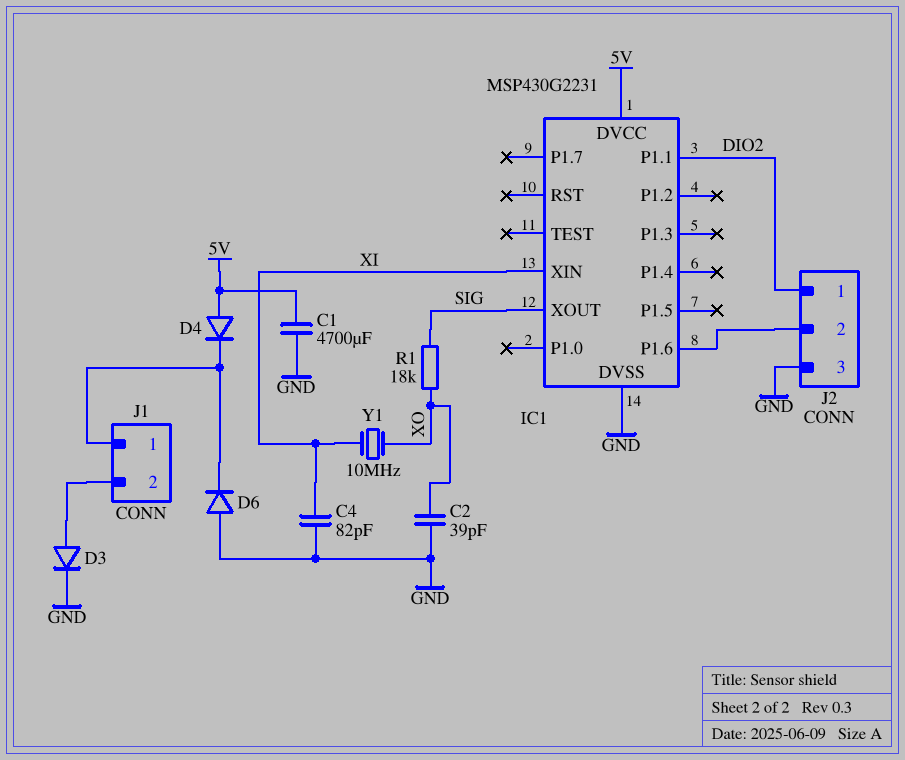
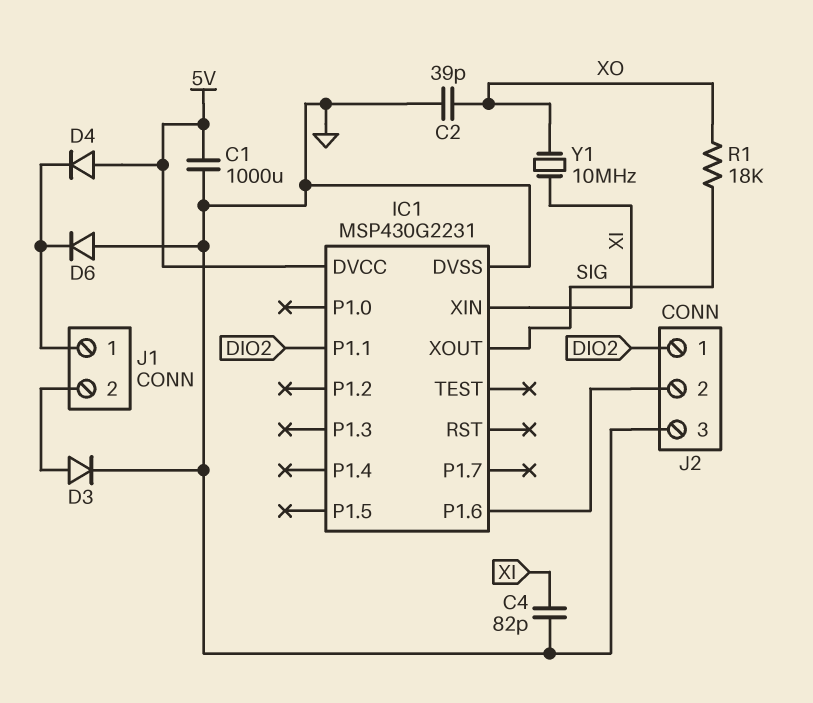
C1: 4700uF (5V, GND) -> 1000uF (5V, GND)

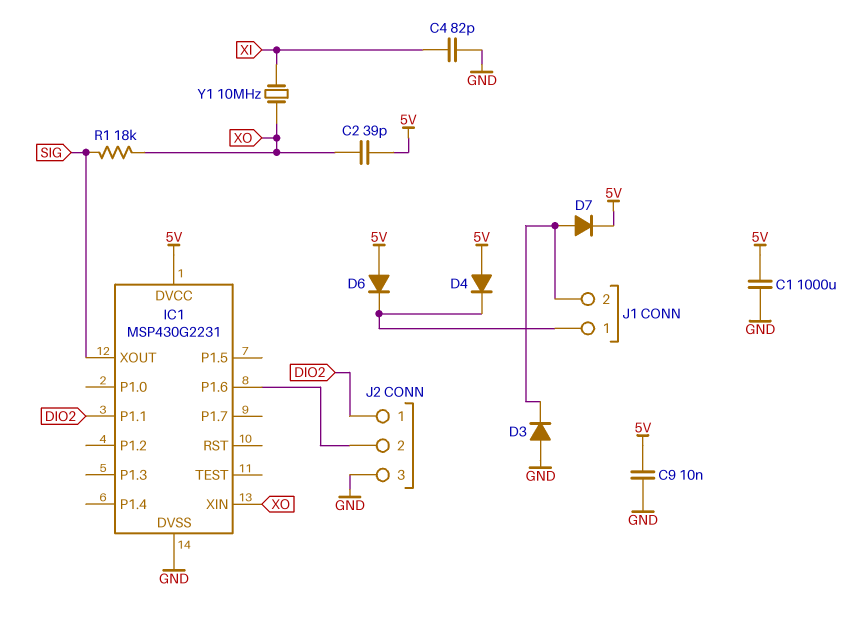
C2: 39pF (GND, XO) -> 39pF (5V, XO)
C9: none -> 10nF (5V, GND)
D3: diode (A J1/2, K GND) -> diode (A GND, K J1/2)
D6: diode (A GND, K J1/1) -> diode (A 5V, K J1/1)
D7: none -> diode (A J1/2, K 5V)
IC1 pin XIN: XI -> XO

